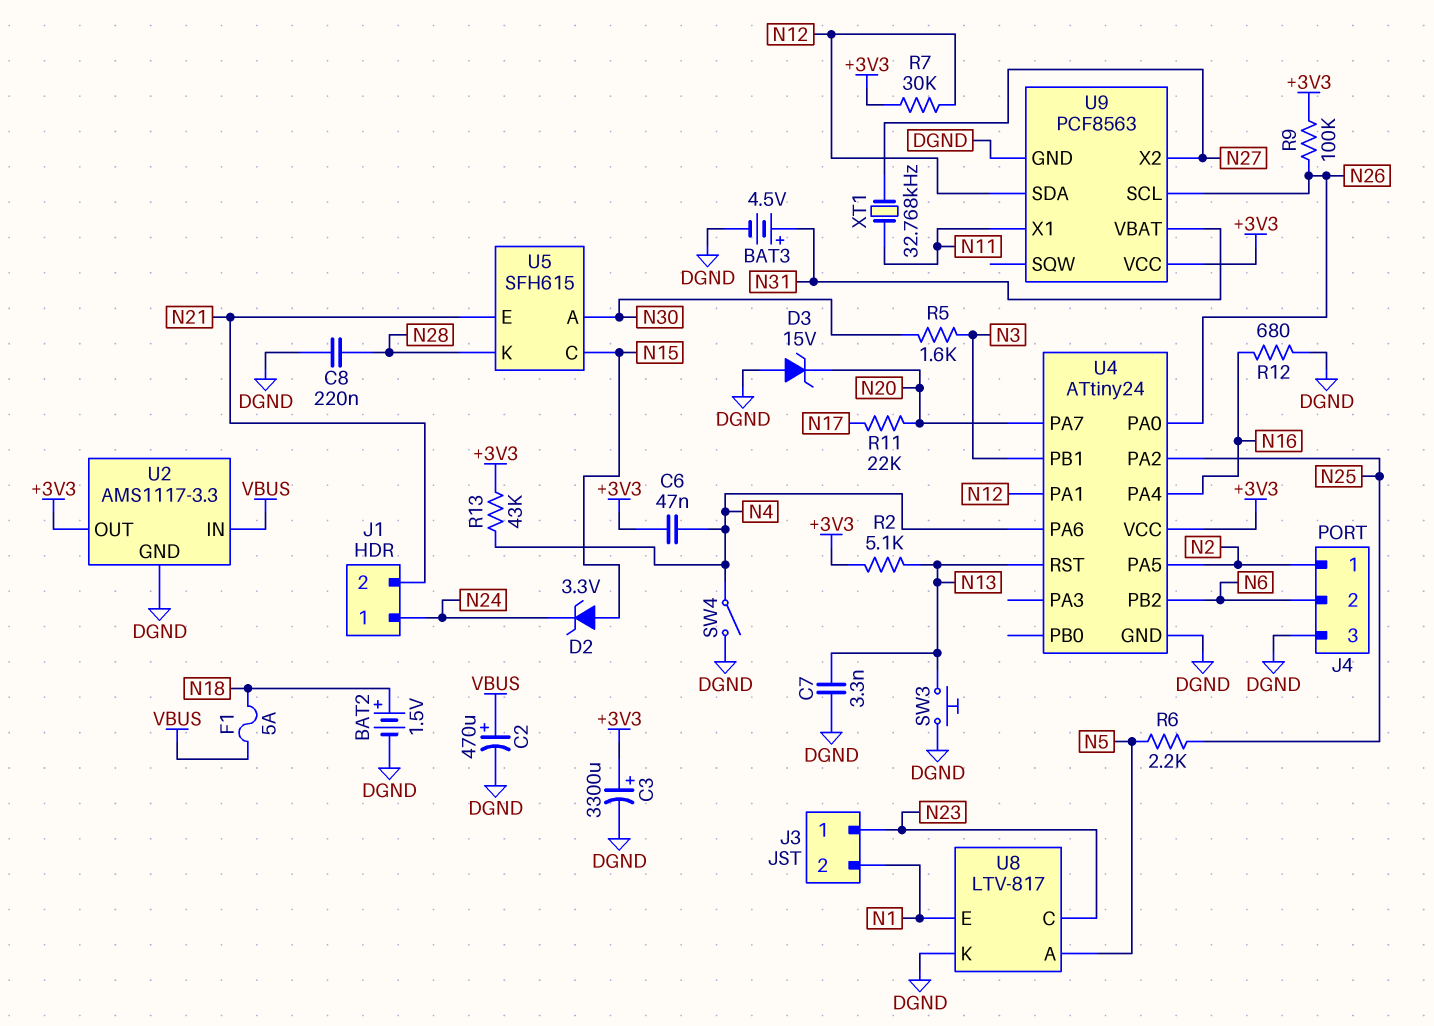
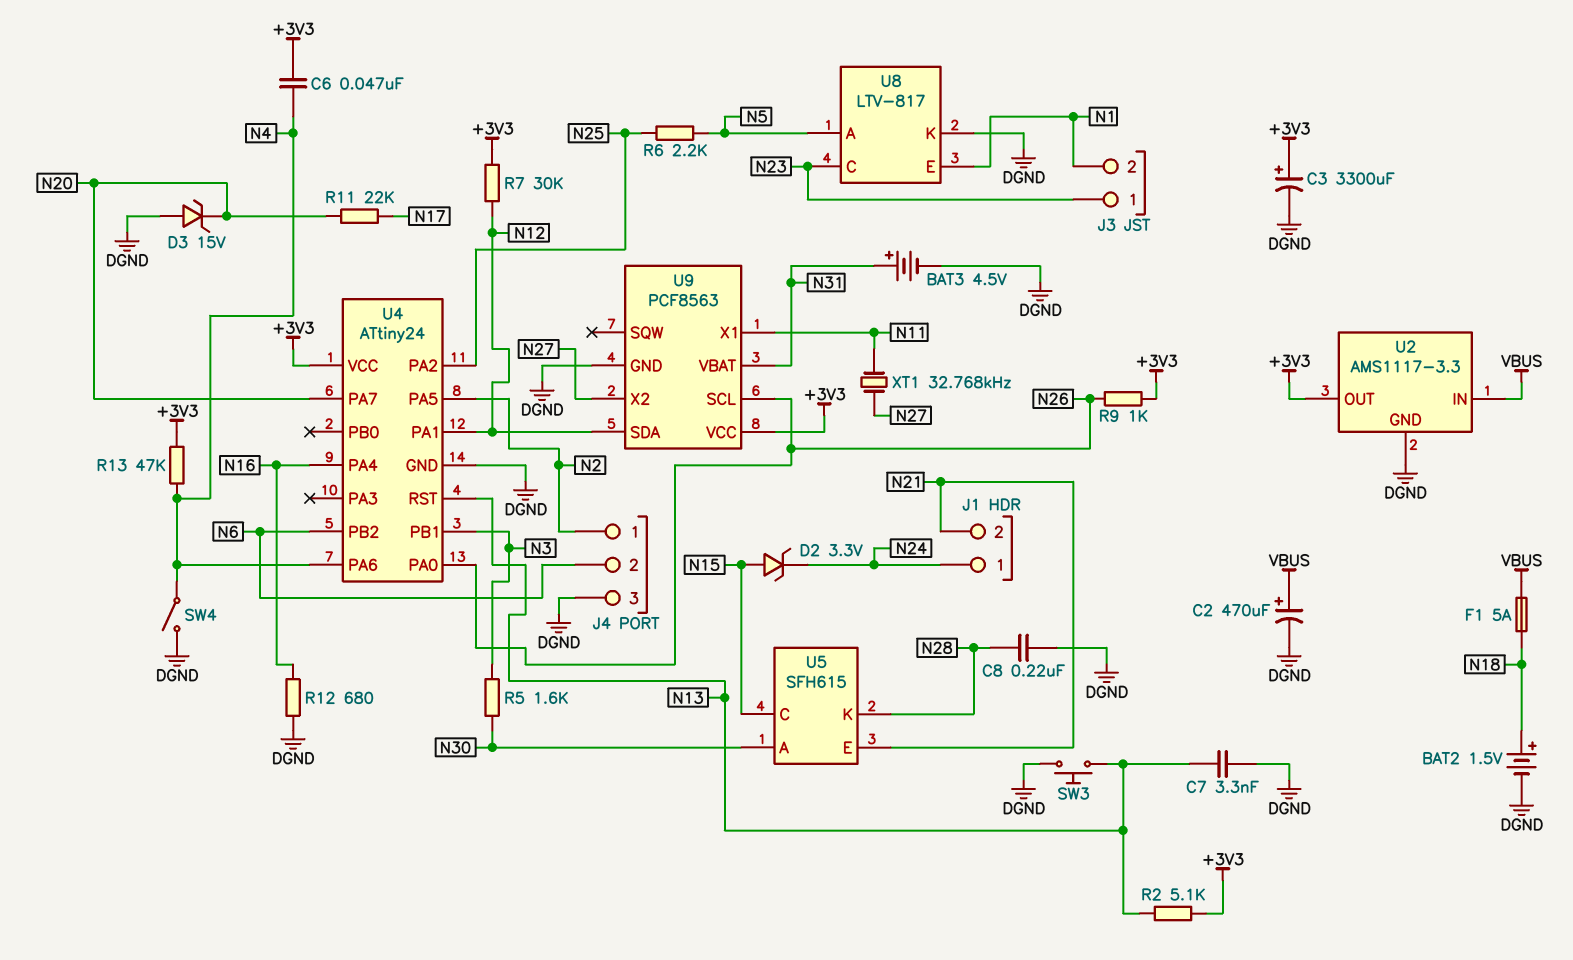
R9: 100k (+3V3, N26) -> 1k (+3V3, N26)
R13: 43k (+3V3, N4) -> 47k (+3V3, N4)

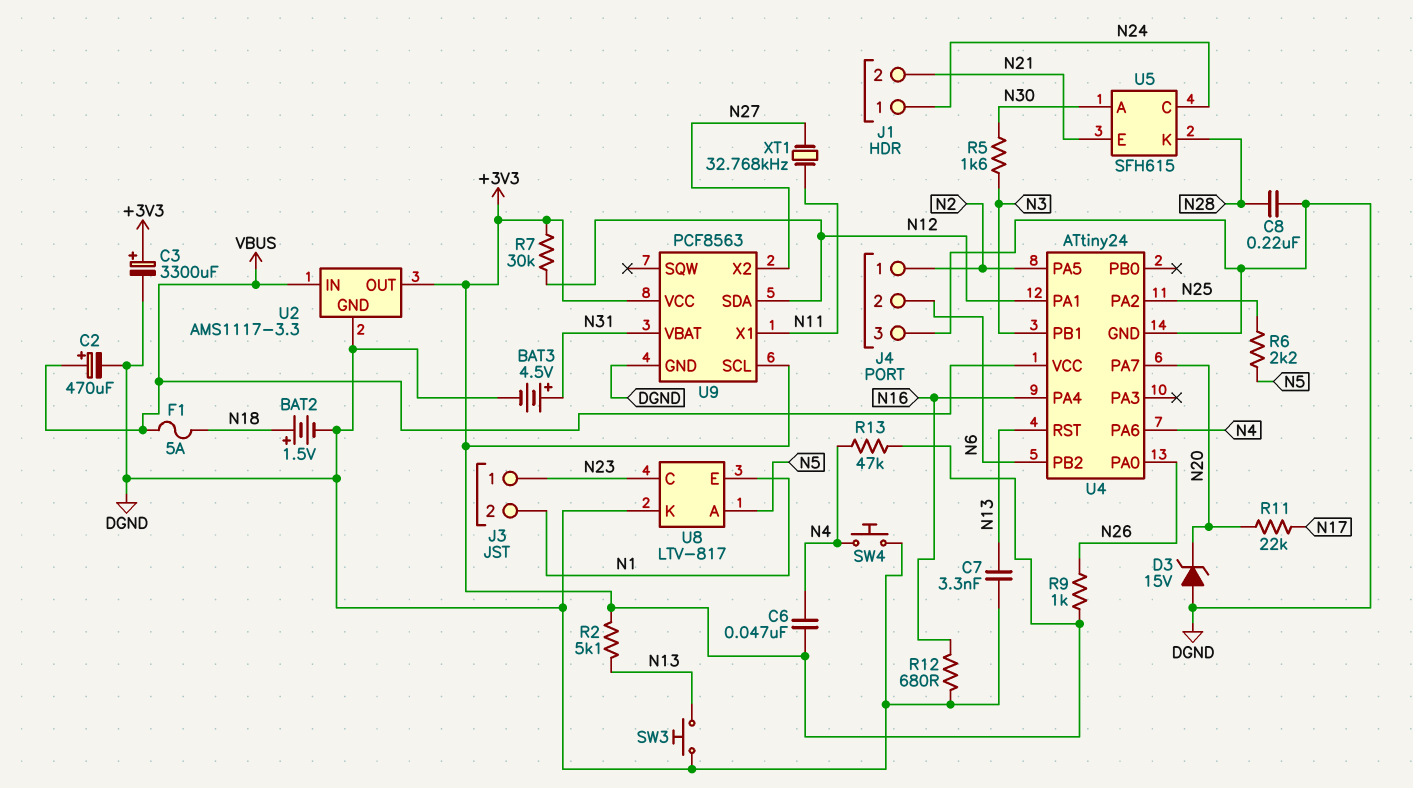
D2: zener 3.3V (A N15, K N24) -> none
SW4: switch (DGND, N4) -> button (DGND, N4)
U4 pin VCC: +3V3 -> VBUS
U5 pin C: N15 -> N24
U9 pin SCL: N26 -> +3V3

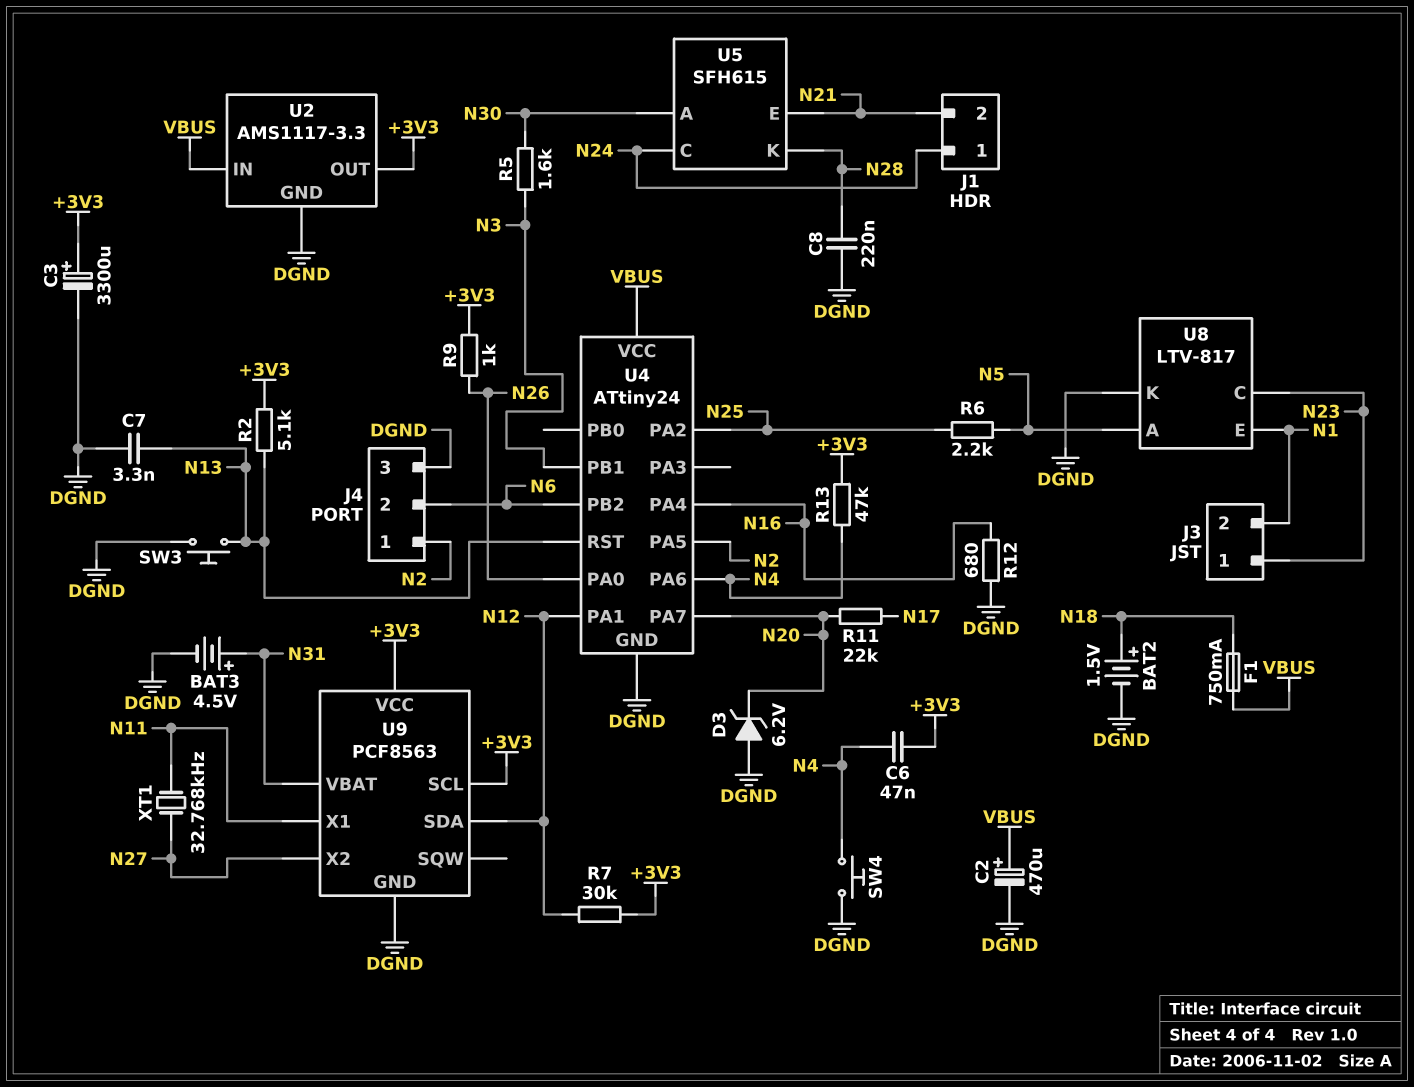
D3: zener 15V (A DGND, K N20) -> zener 6.2V (A DGND, K N20)
F1: 5A (N18, VBUS) -> 750mA (N18, VBUS)

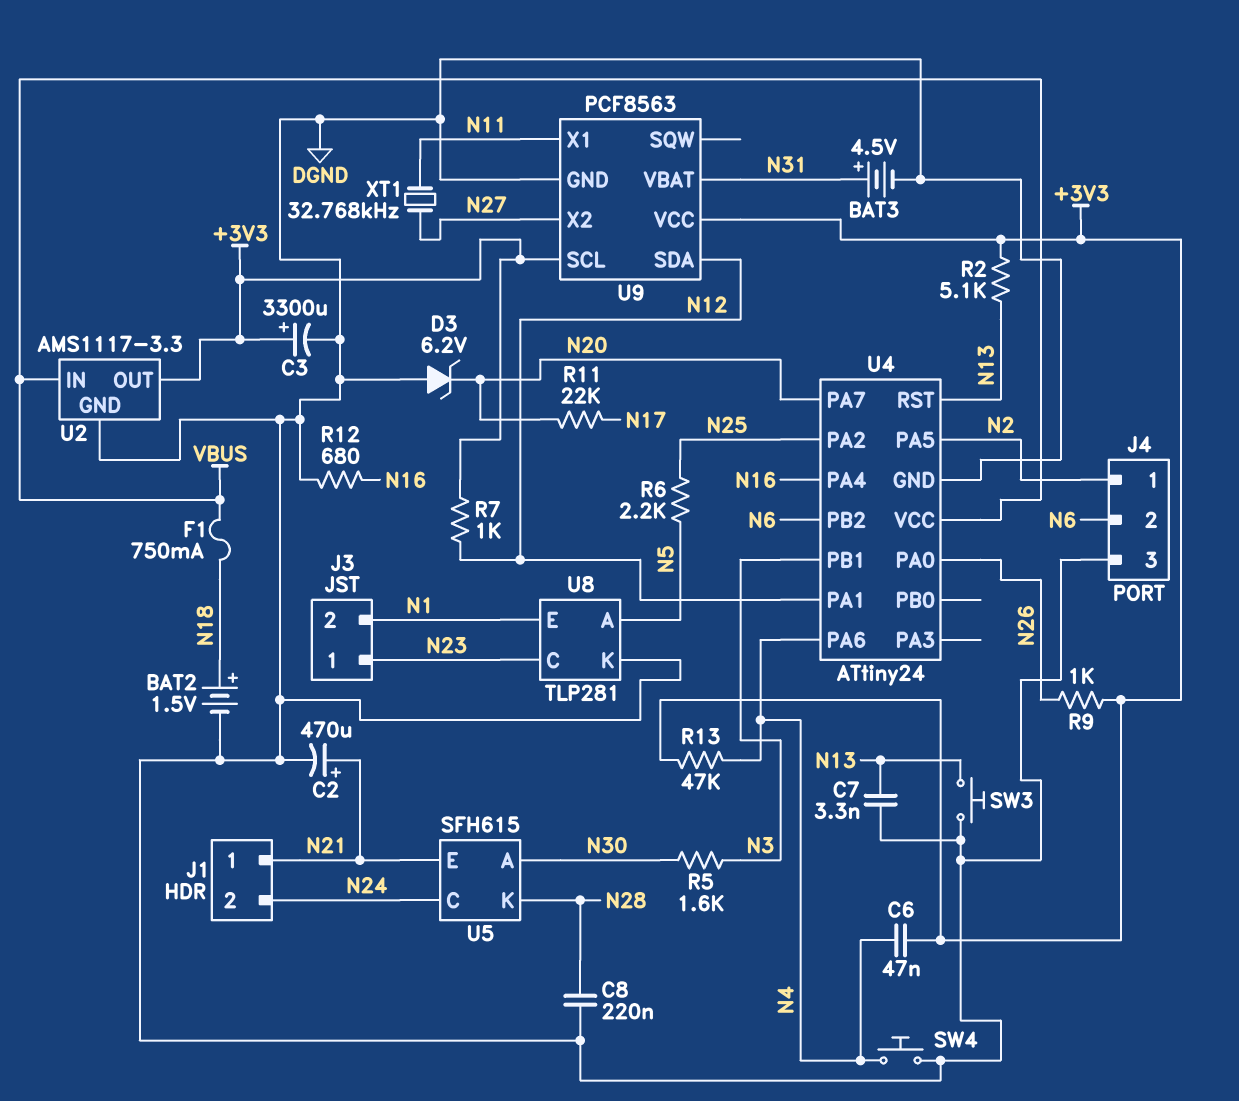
C2: 470uF (plus VBUS, minus DGND) -> 470uF (plus N21, minus DGND)
J1 pin 1: N24 -> N21
J1 pin 2: N21 -> N24
R7: 30k (+3V3, N12) -> 1k (+3V3, N12)
U8: LTV-817 -> TLP281

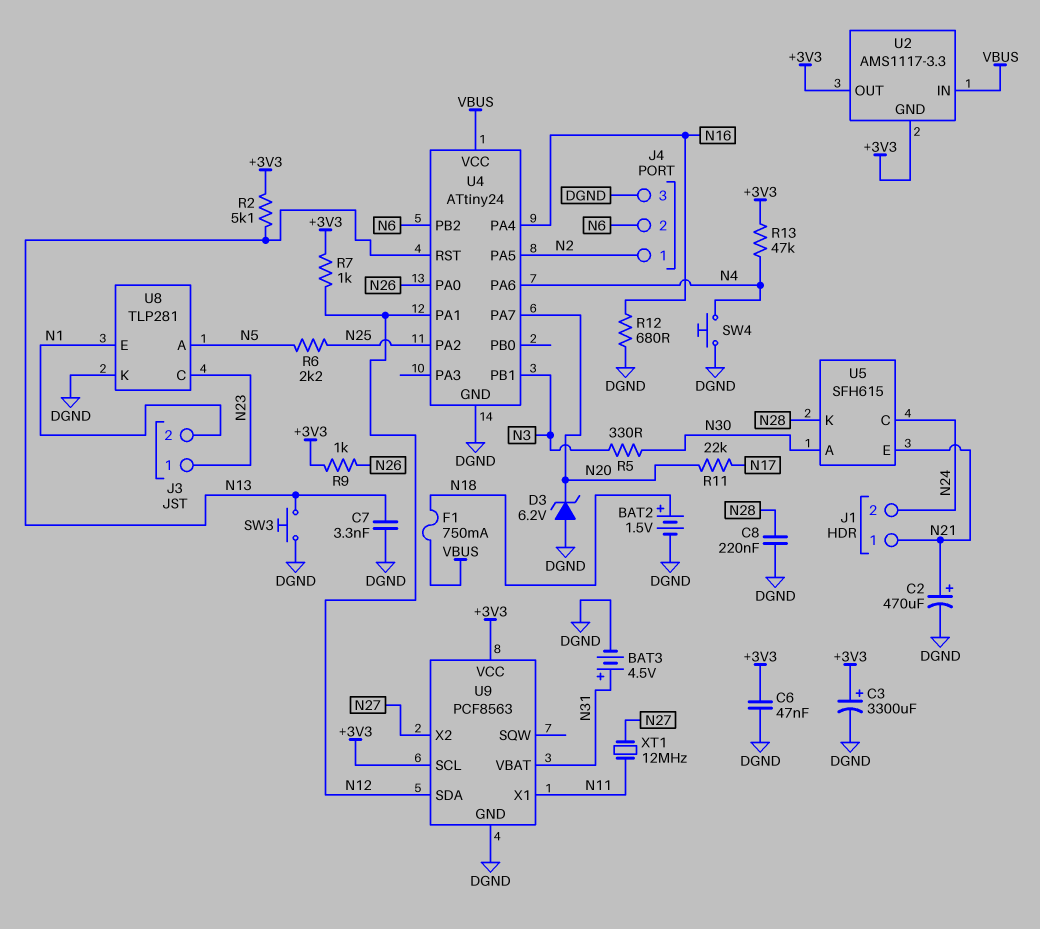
C6: 47nF (+3V3, N4) -> 47nF (+3V3, DGND)
R5: 1.6k (N3, N30) -> 330 (N3, N30)
U2 pin GND: DGND -> +3V3
XT1: 32.768kHz (N11, N27) -> 12MHz (N11, N27)

